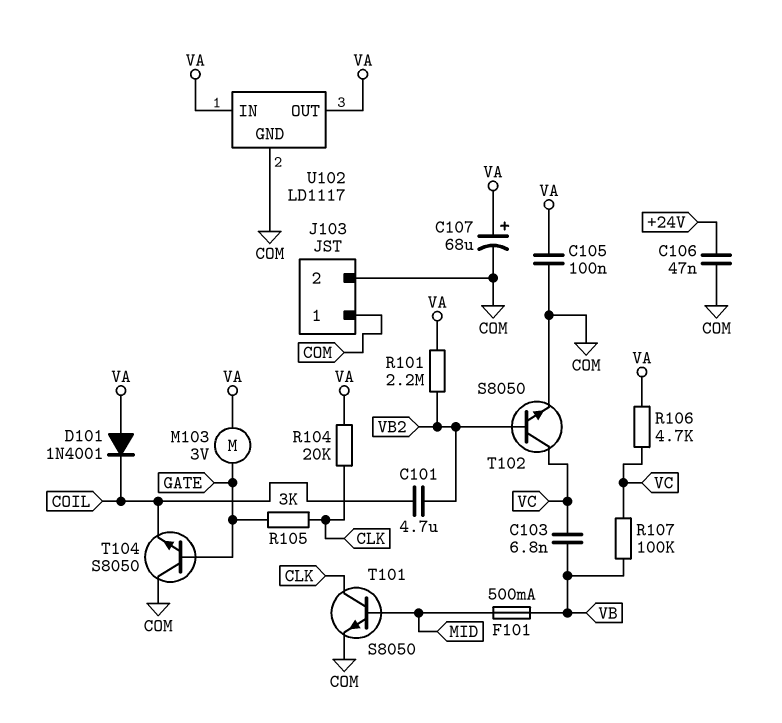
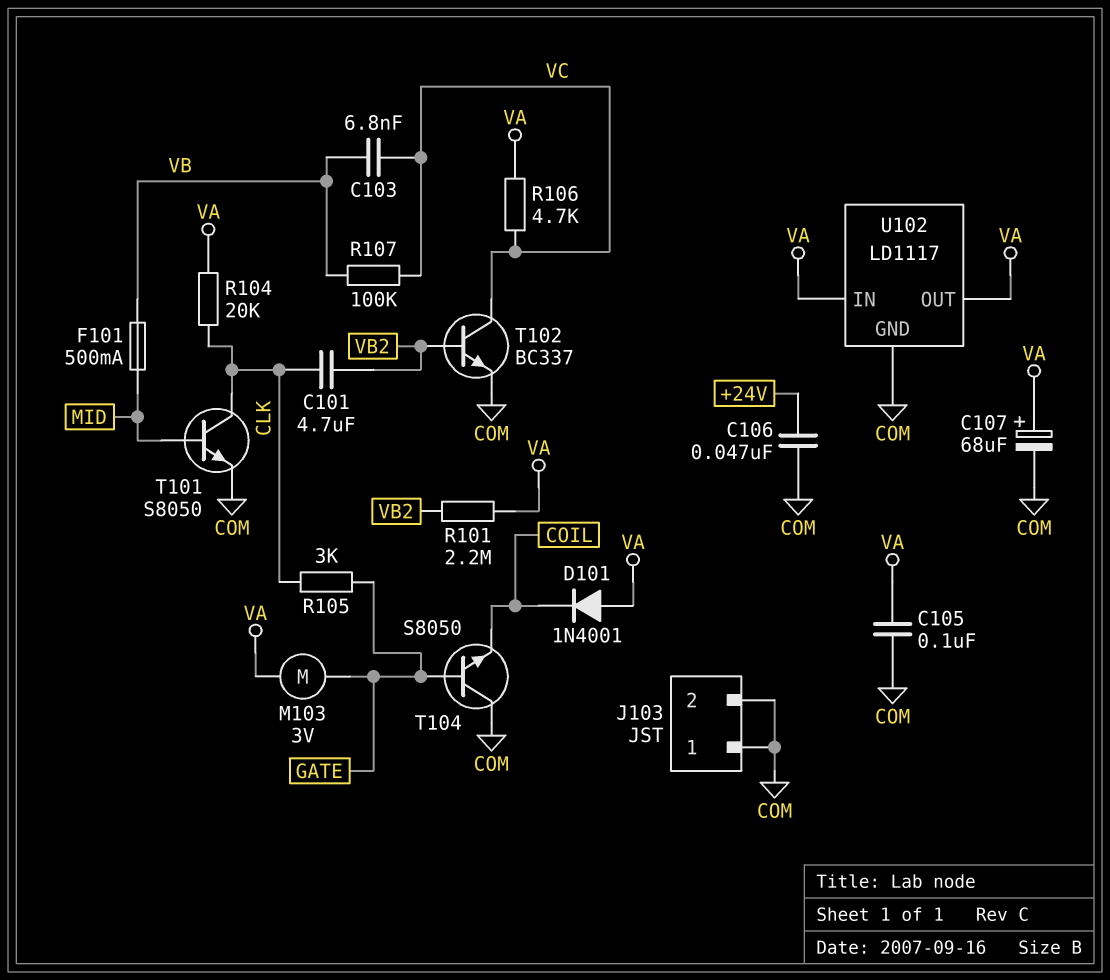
C101: 4.7uF (COIL, VB2) -> 4.7uF (CLK, VB2)
T102: NPN S8050 (B VB2, C VC, E COM) -> NPN BC337 (B VB2, C VC, E COM)

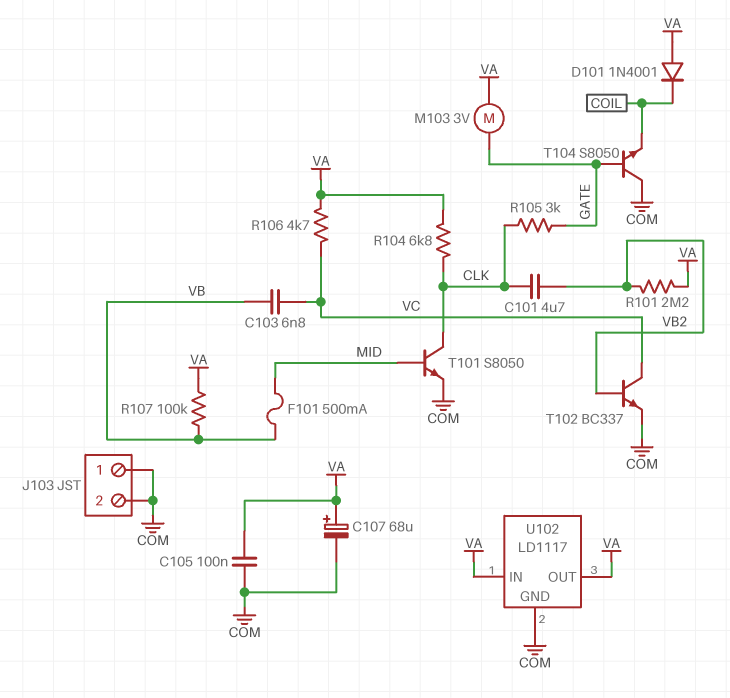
C106: 47nF (+24V, COM) -> none
R104: 20k (CLK, VA) -> 6.8k (CLK, VA)
R107: 100k (VB, VC) -> 100k (VA, VB)

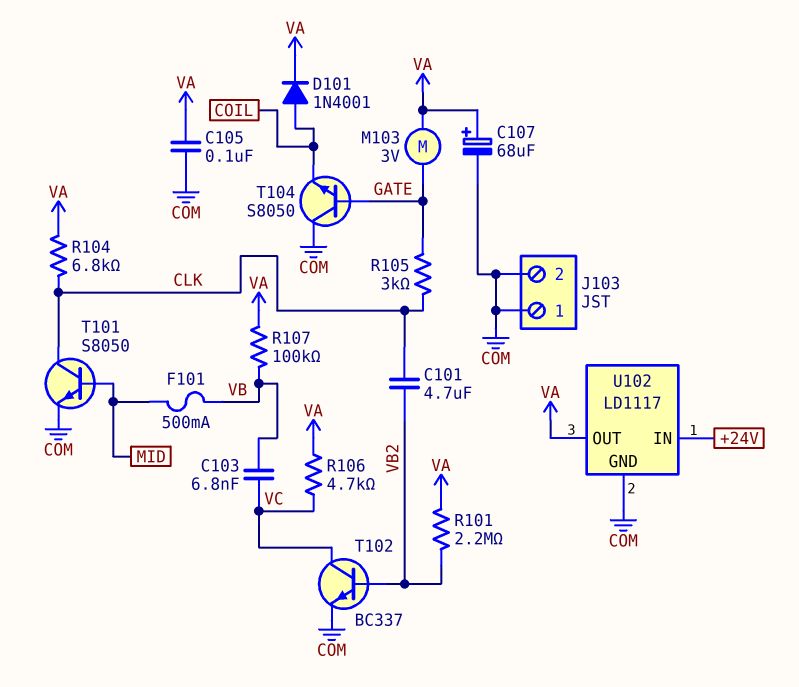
D101: diode 1N4001 (A VA, K COIL) -> diode 1N4001 (A COIL, K VA)
U102 pin IN: VA -> +24V

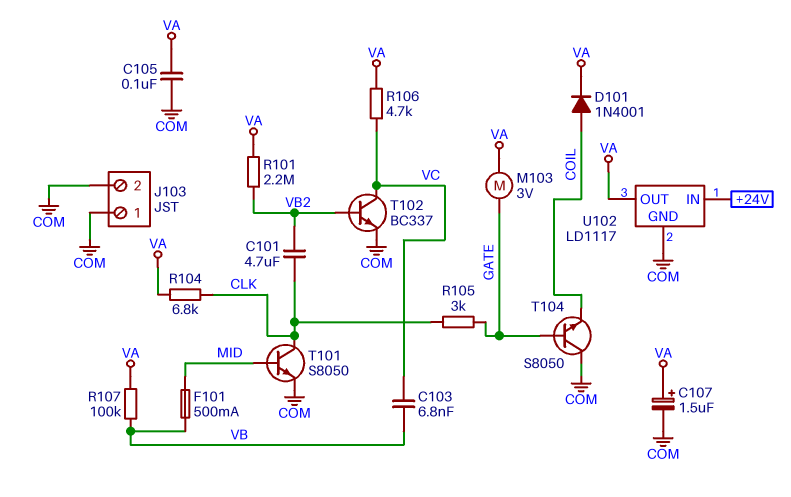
C107: 68uF (plus VA, minus COM) -> 1.5uF (plus VA, minus COM)

